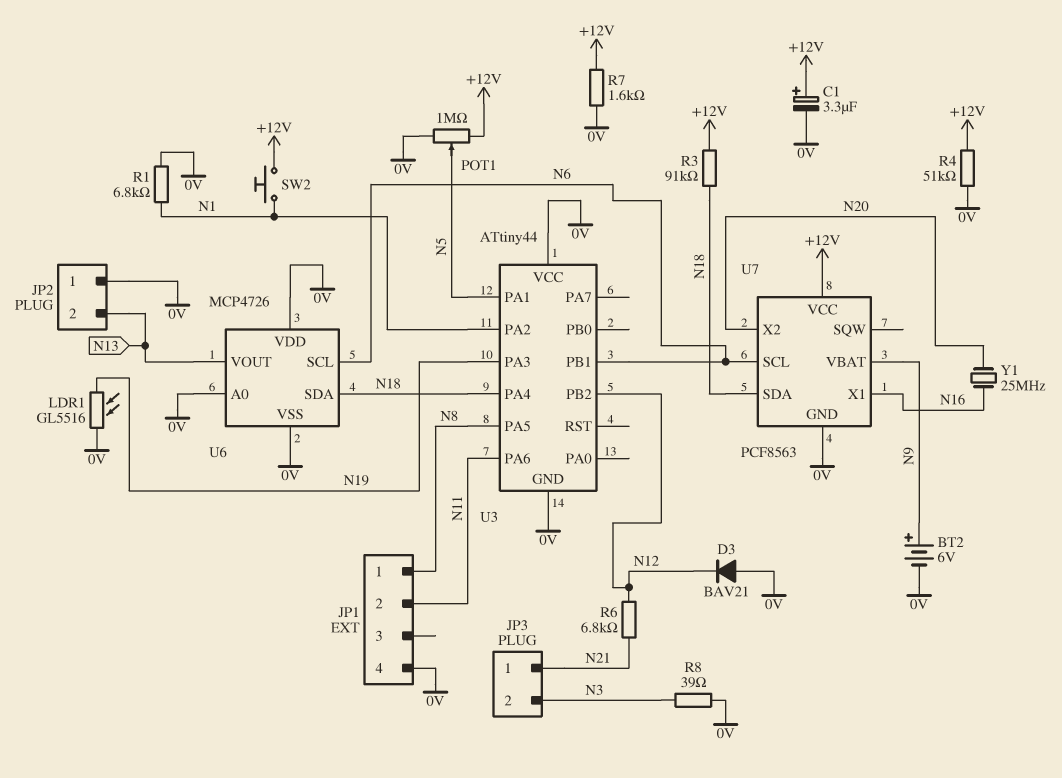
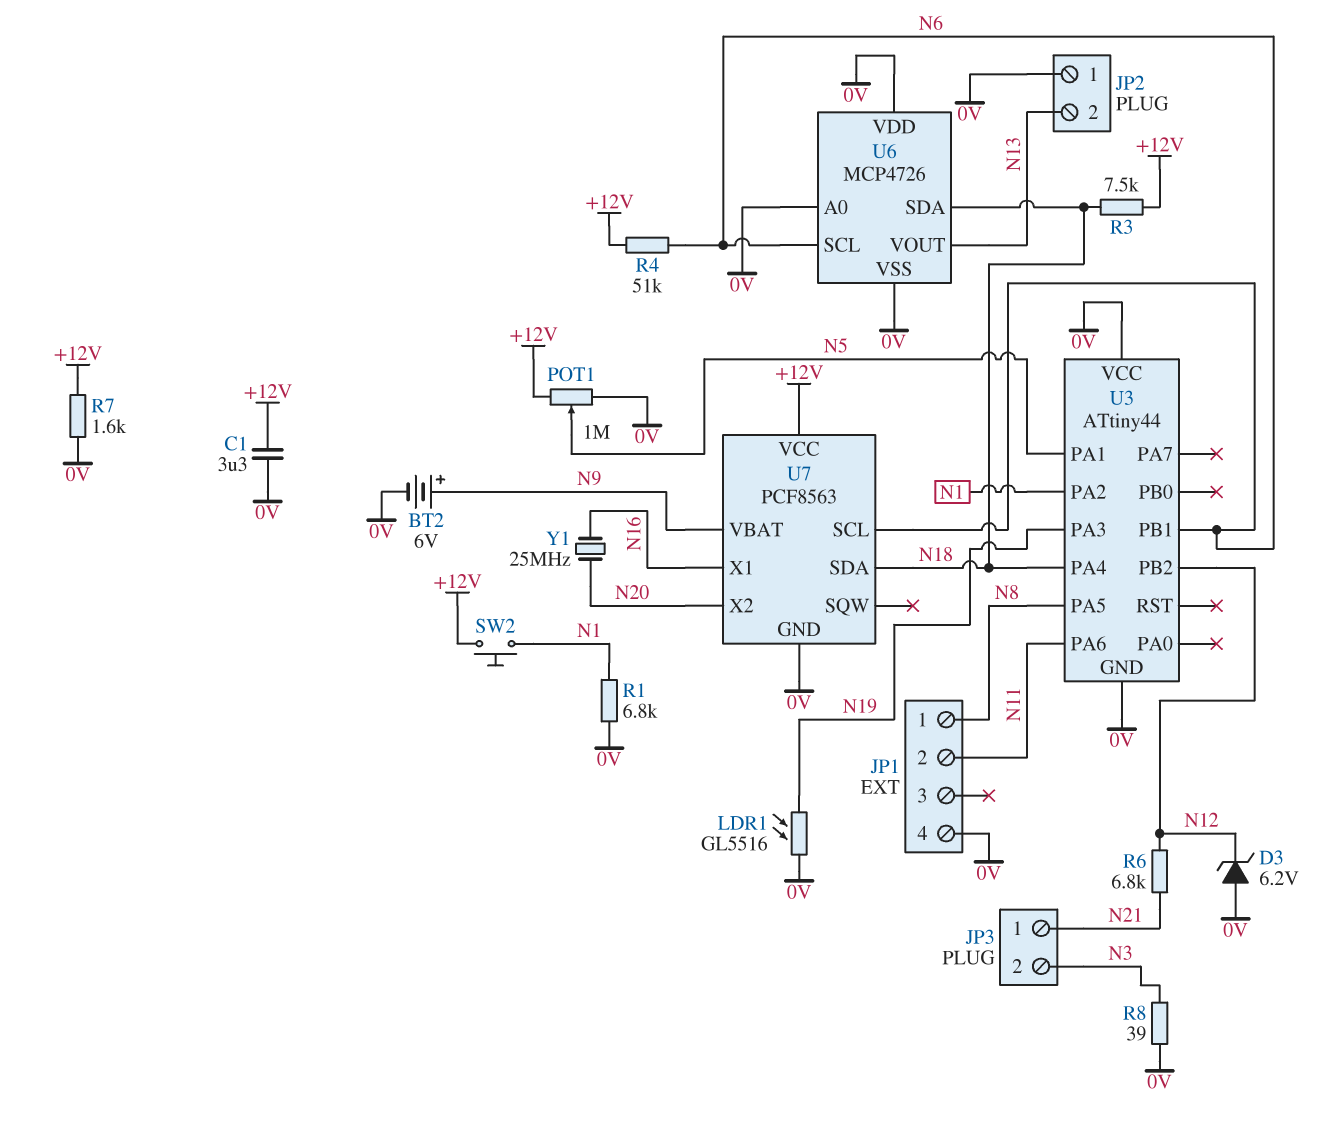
C1: 3.3uF (plus +12V, minus 0V) -> 3.3uF (+12V, 0V)
D3: diode BAV21 (A 0V, K N12) -> zener 6.2V (A 0V, K N12)
R3: 91k (+12V, N18) -> 7.5k (+12V, N18)
R4: 51k (+12V, 0V) -> 51k (+12V, N6)

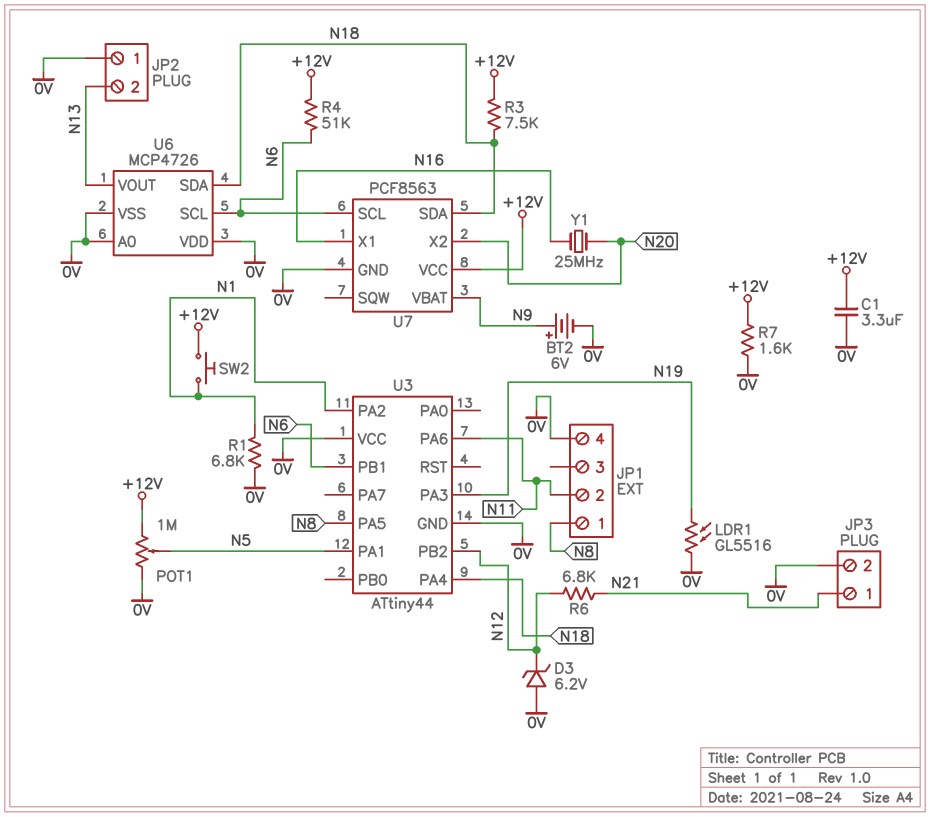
JP3 pin 2: N3 -> 0V
R8: 39 (0V, N3) -> none

